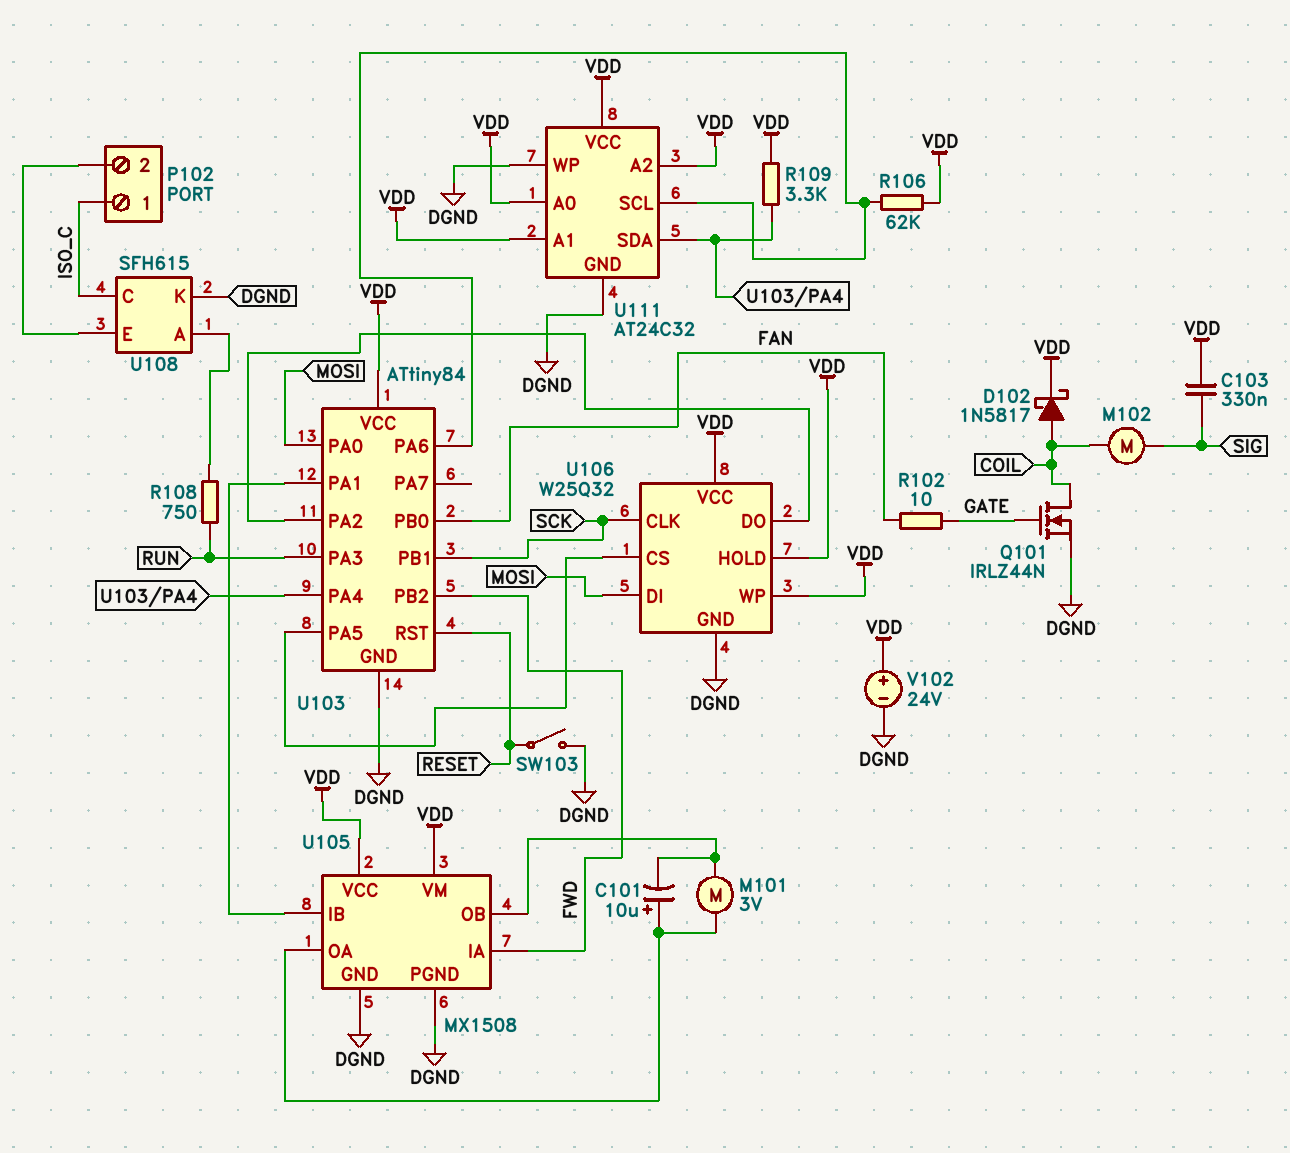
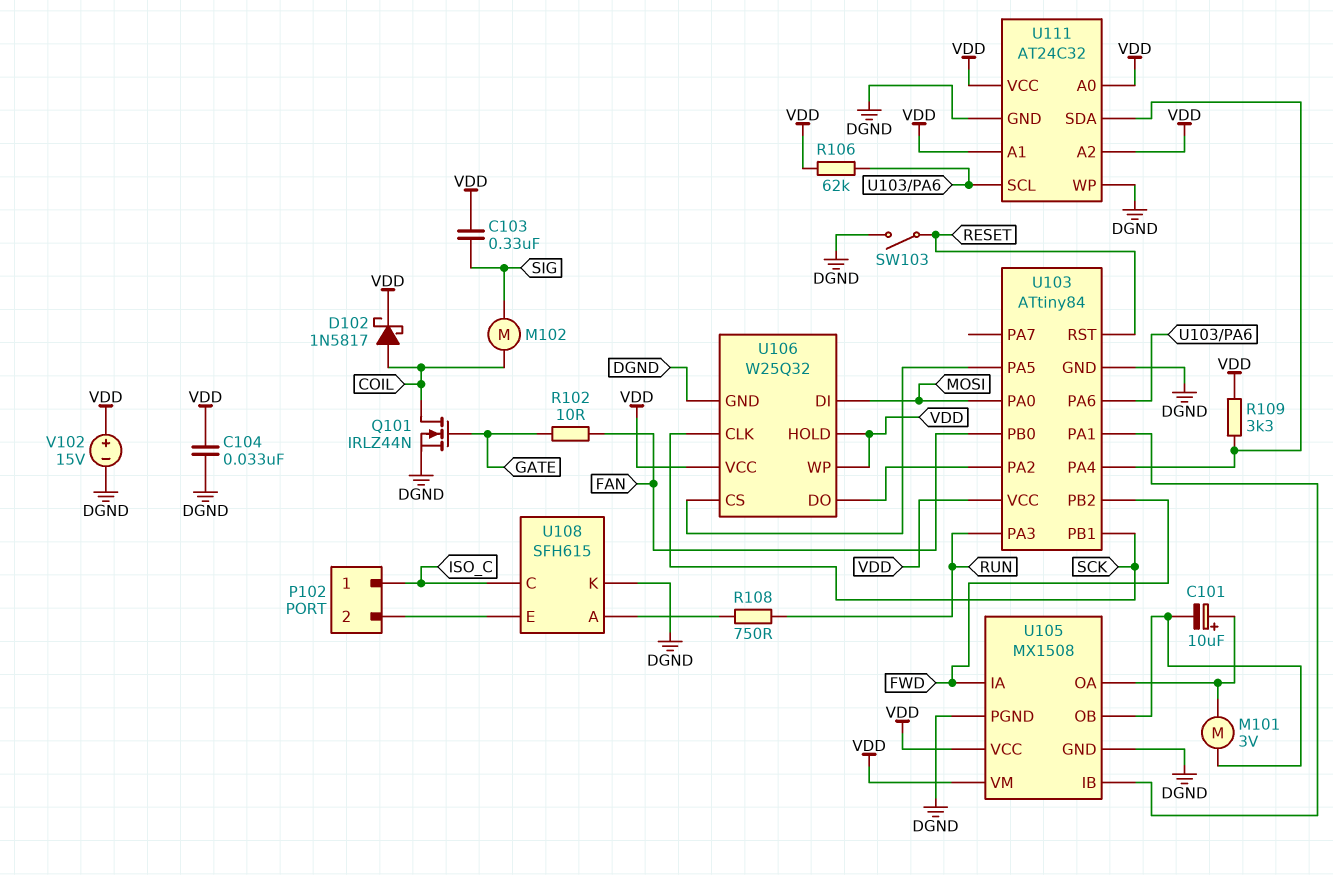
C104: none -> 33nF (DGND, VDD)
V102: 24V (plus VDD, minus DGND) -> 15V (plus VDD, minus DGND)

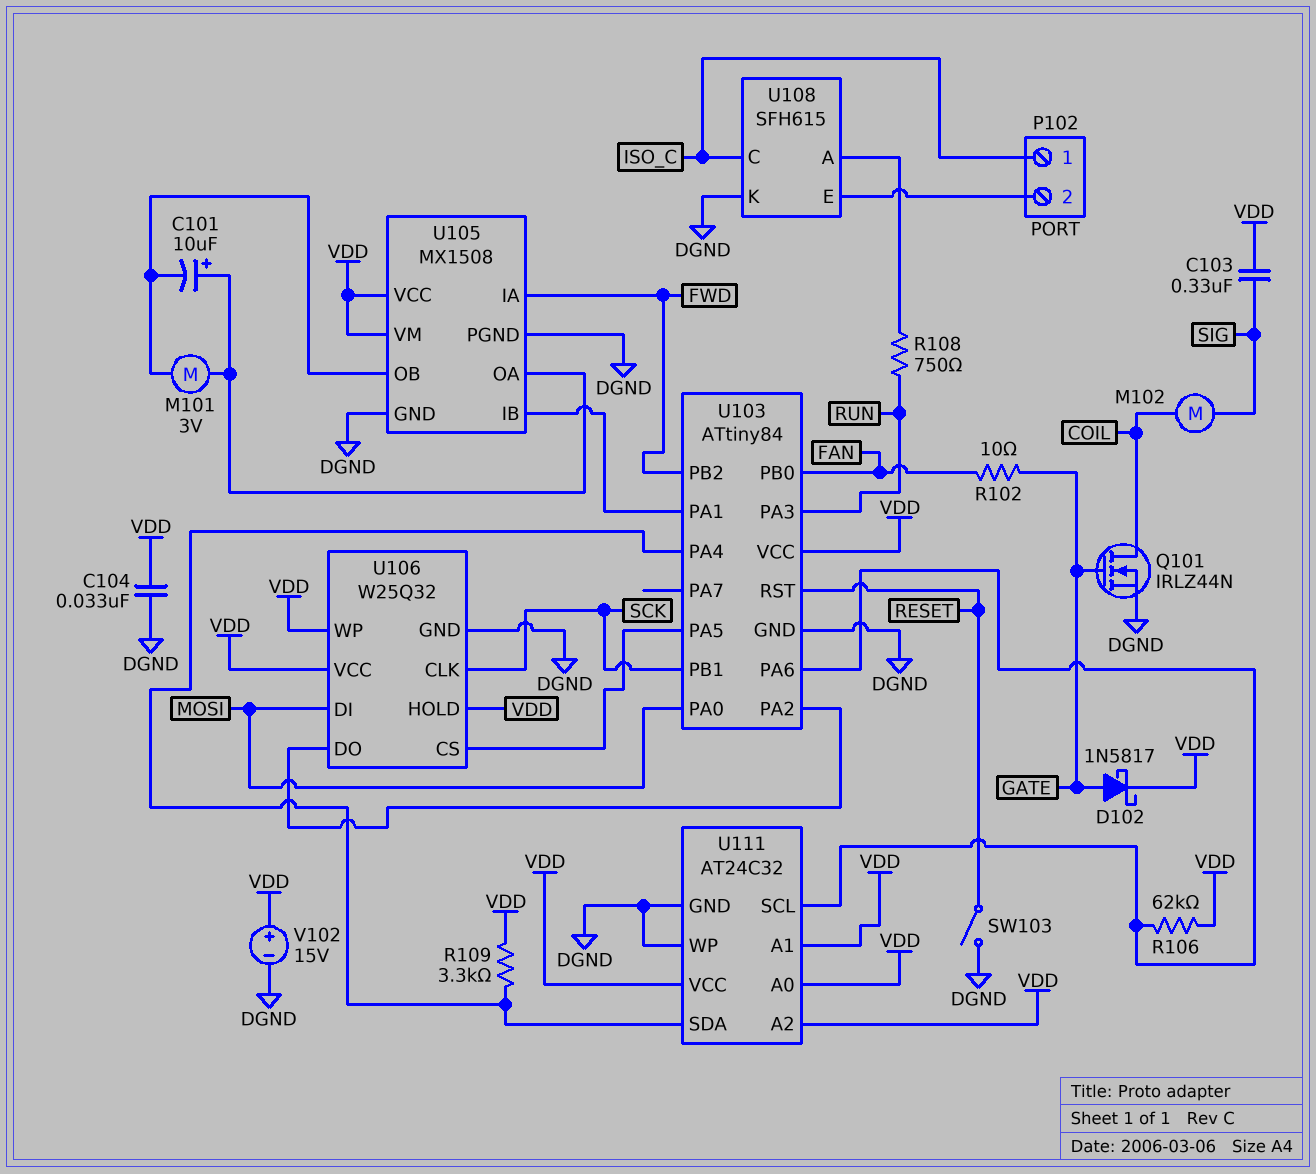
D102: schottky 1N5817 (A COIL, K VDD) -> schottky 1N5817 (A GATE, K VDD)

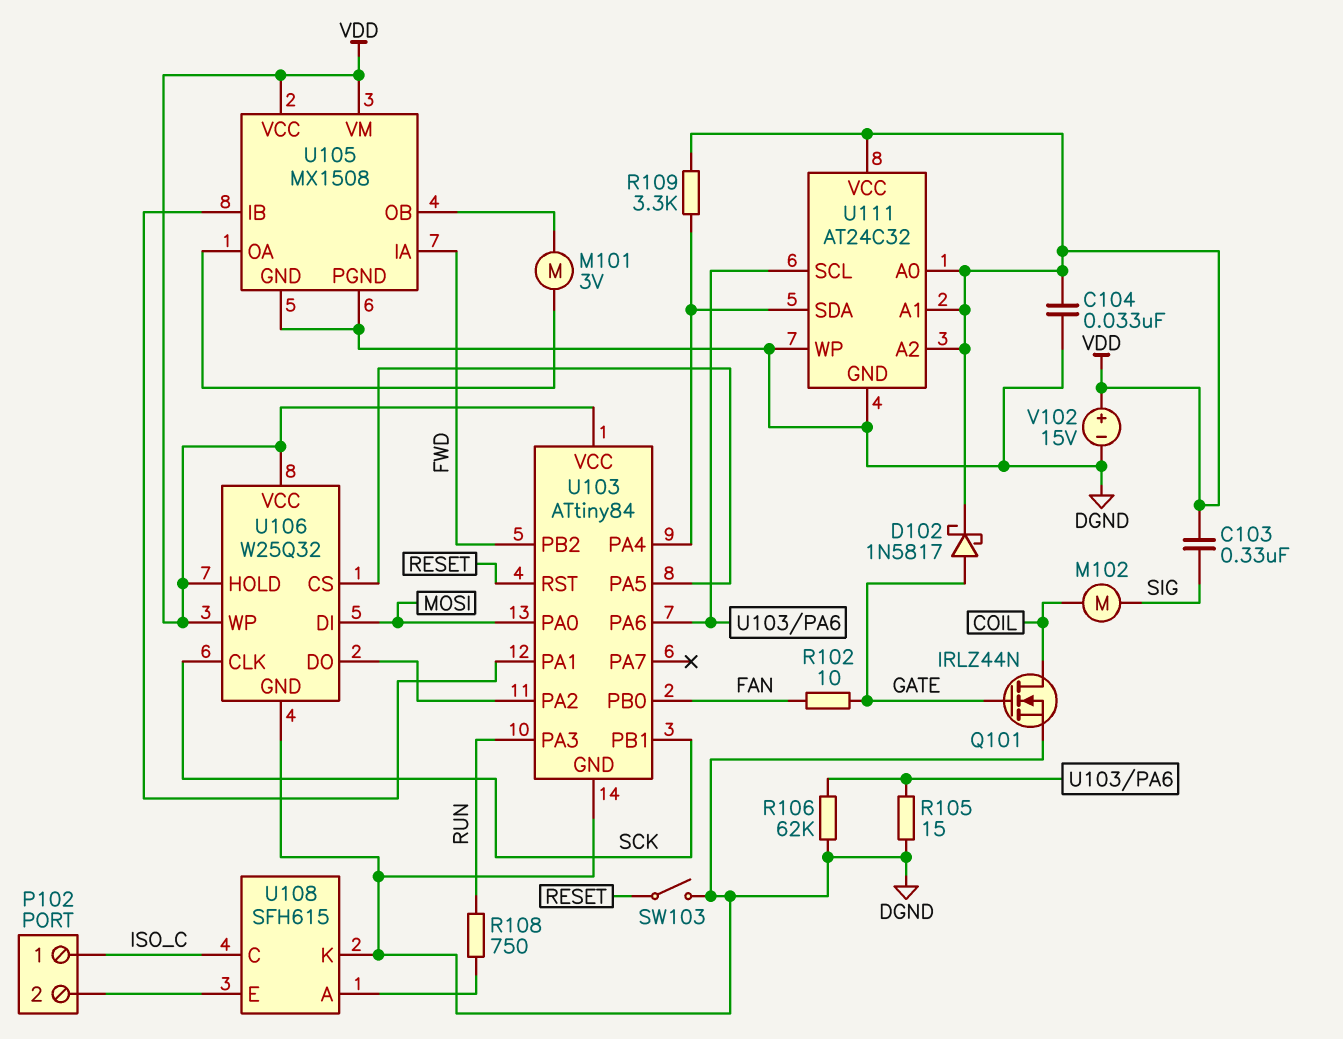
C101: 10uF (plus U105/OA, minus U105/OB) -> none
R105: none -> 15 (DGND, U103/PA6)
R106: 62k (U103/PA6, VDD) -> 62k (DGND, U103/PA6)

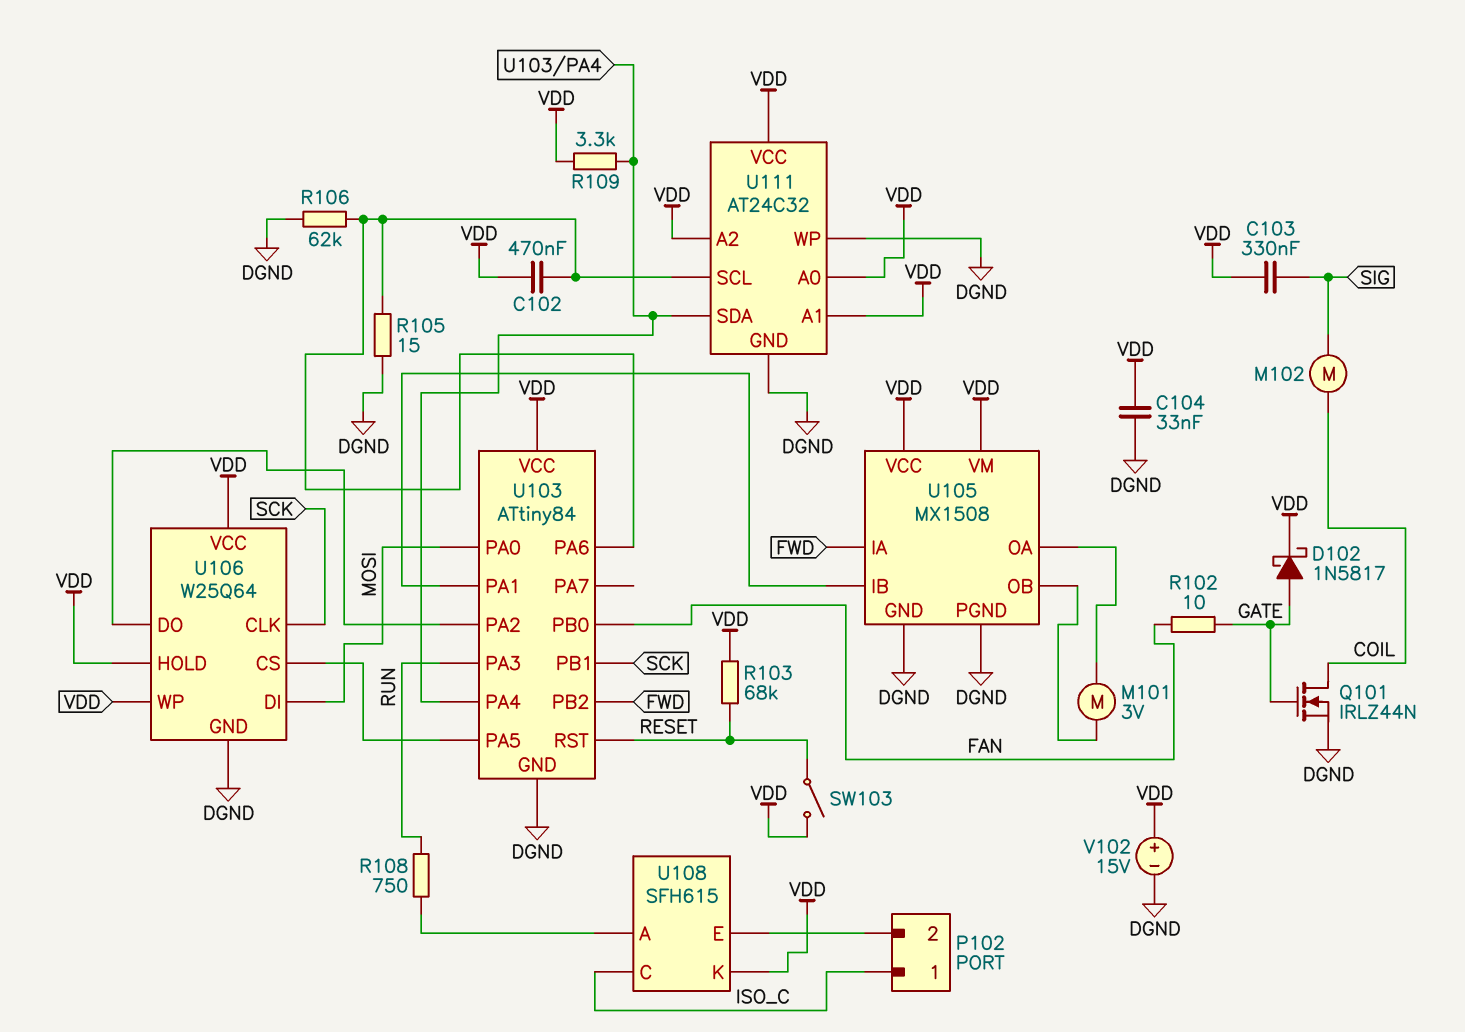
C102: none -> 470nF (U103/PA6, VDD)
R103: none -> 68k (RESET, VDD)
SW103: switch (DGND, RESET) -> switch (RESET, VDD)
U106: W25Q32 -> W25Q64
U108 pin K: DGND -> VDD

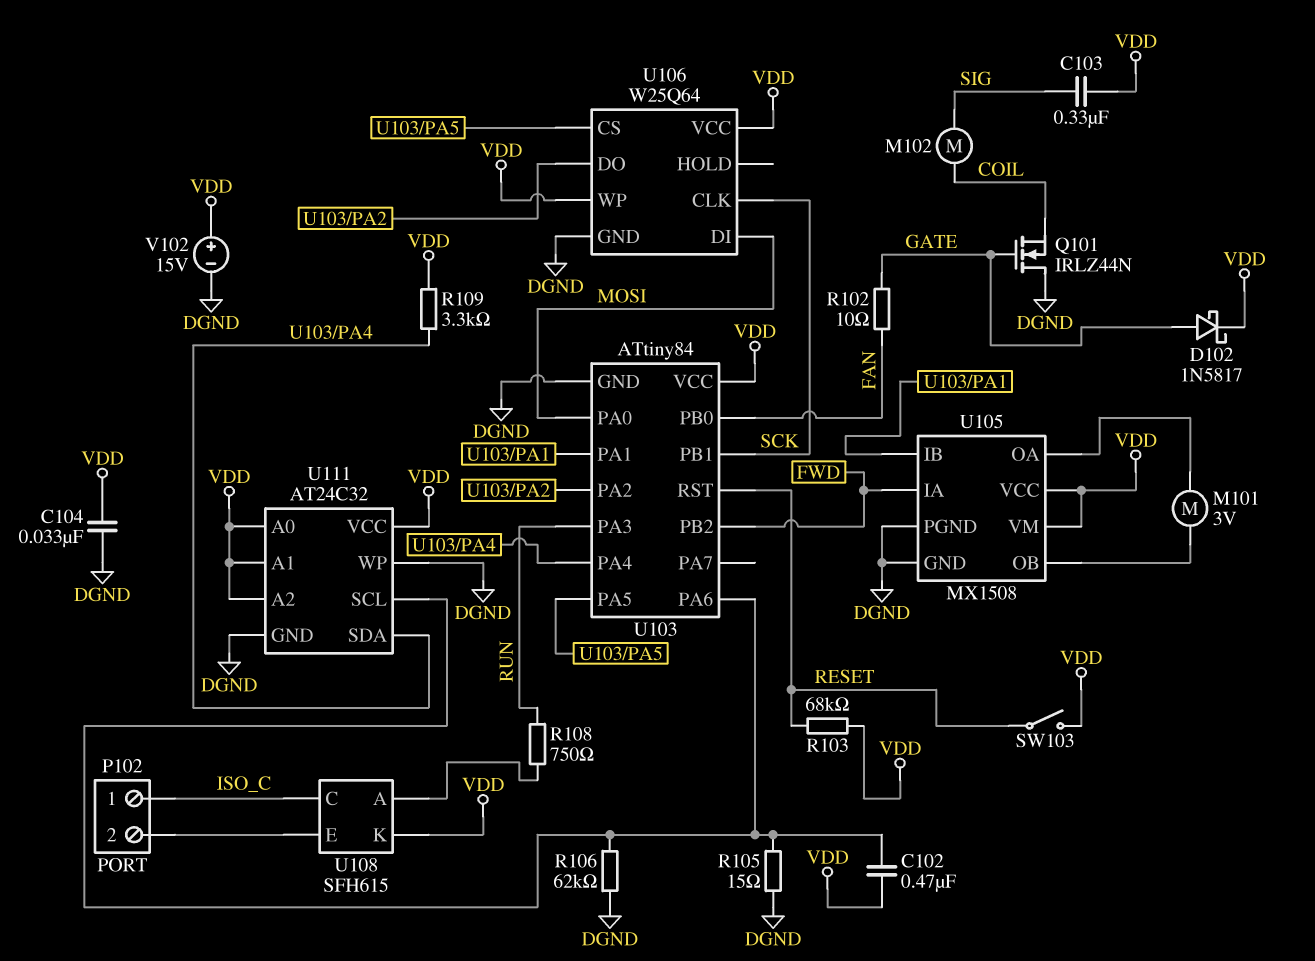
Q101: NMOS IRLZ44N (G GATE, D COIL, S DGND) -> NMOS IRLZ44N (G GATE, D DGND, S COIL)
U106 pin HOLD: VDD -> none

